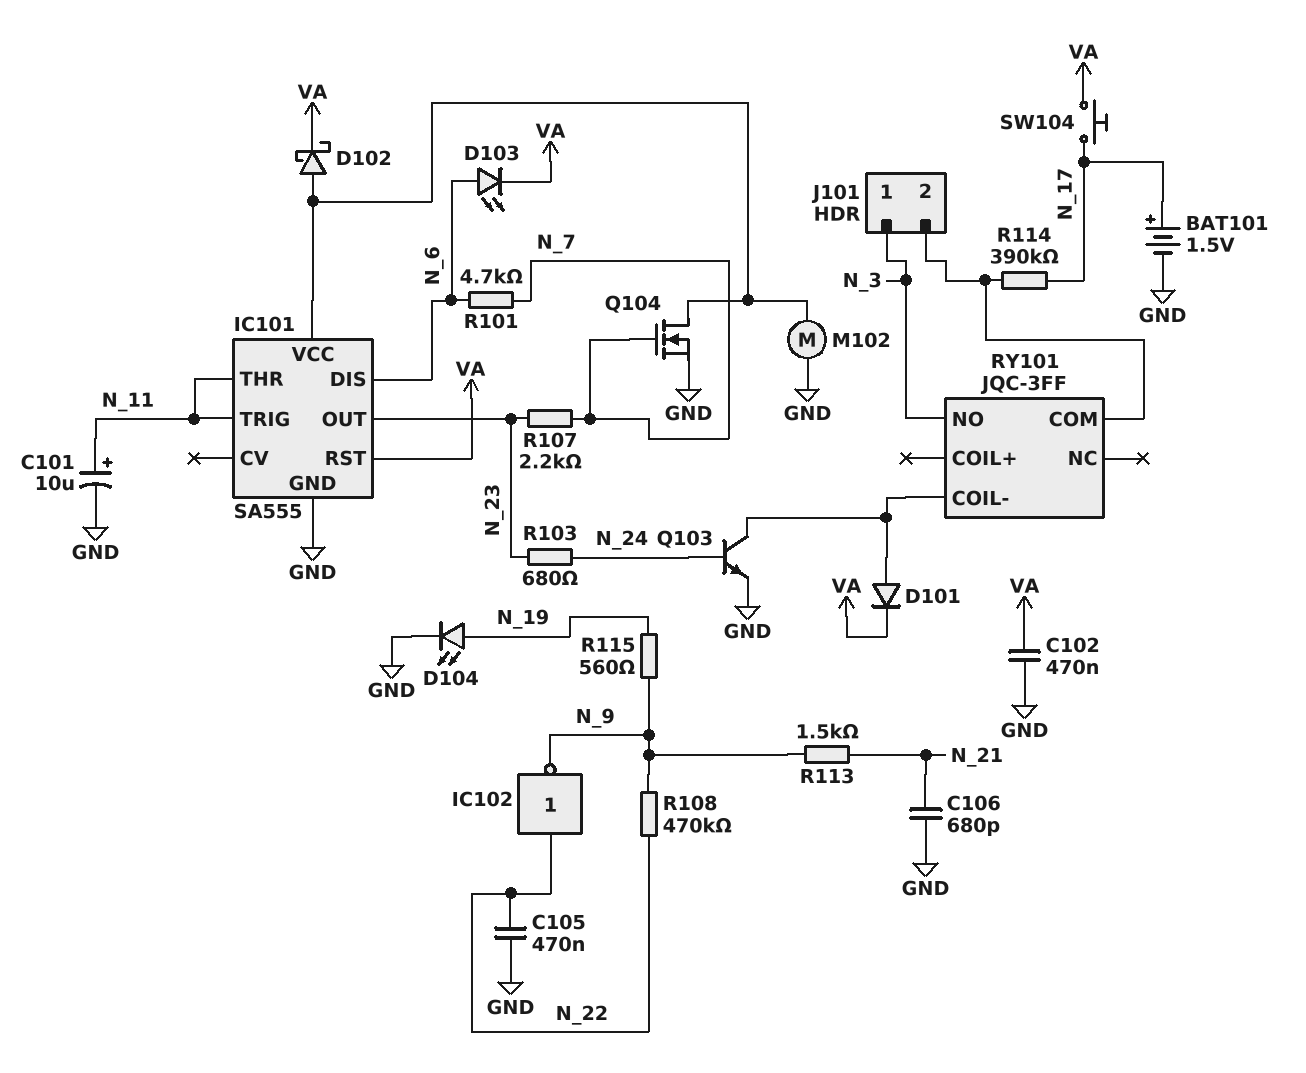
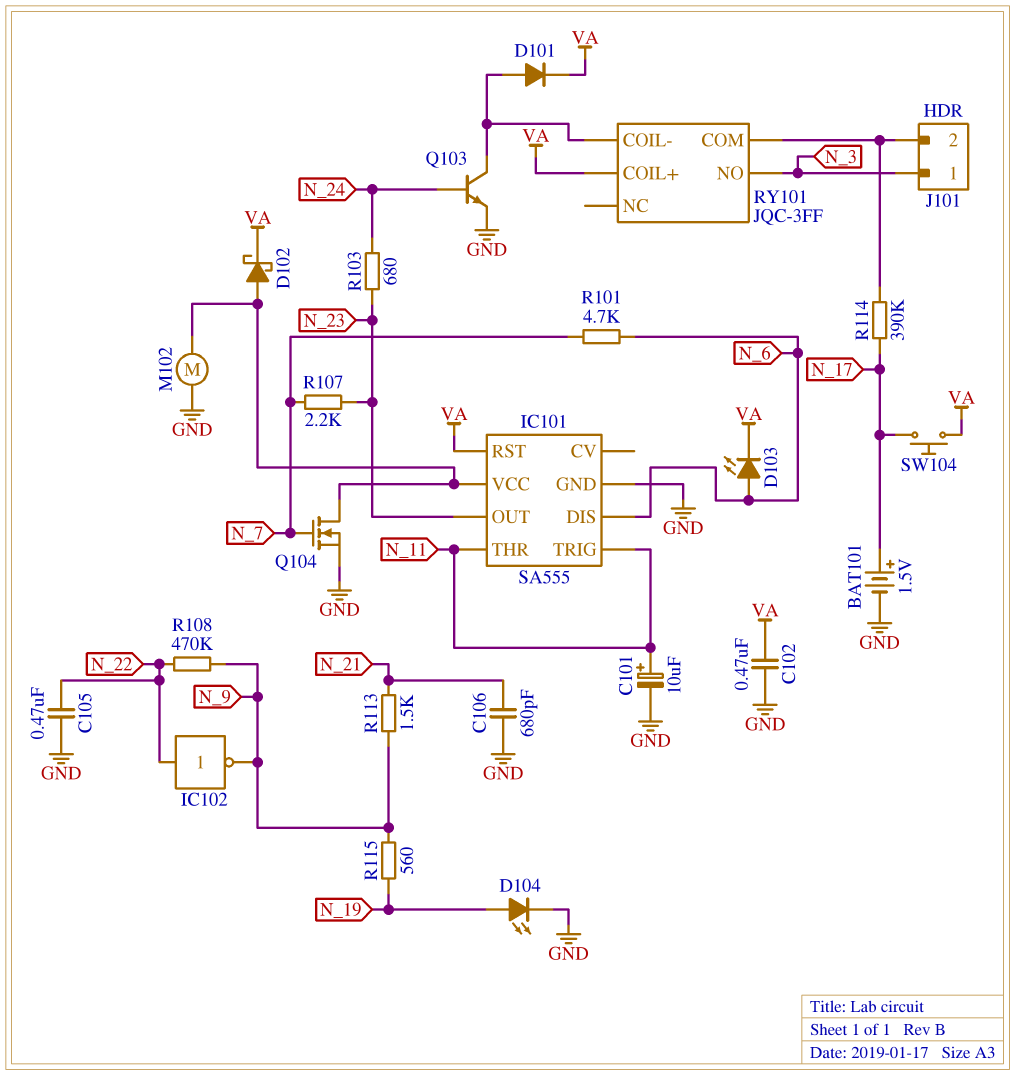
RY101 pin COIL+: none -> VA

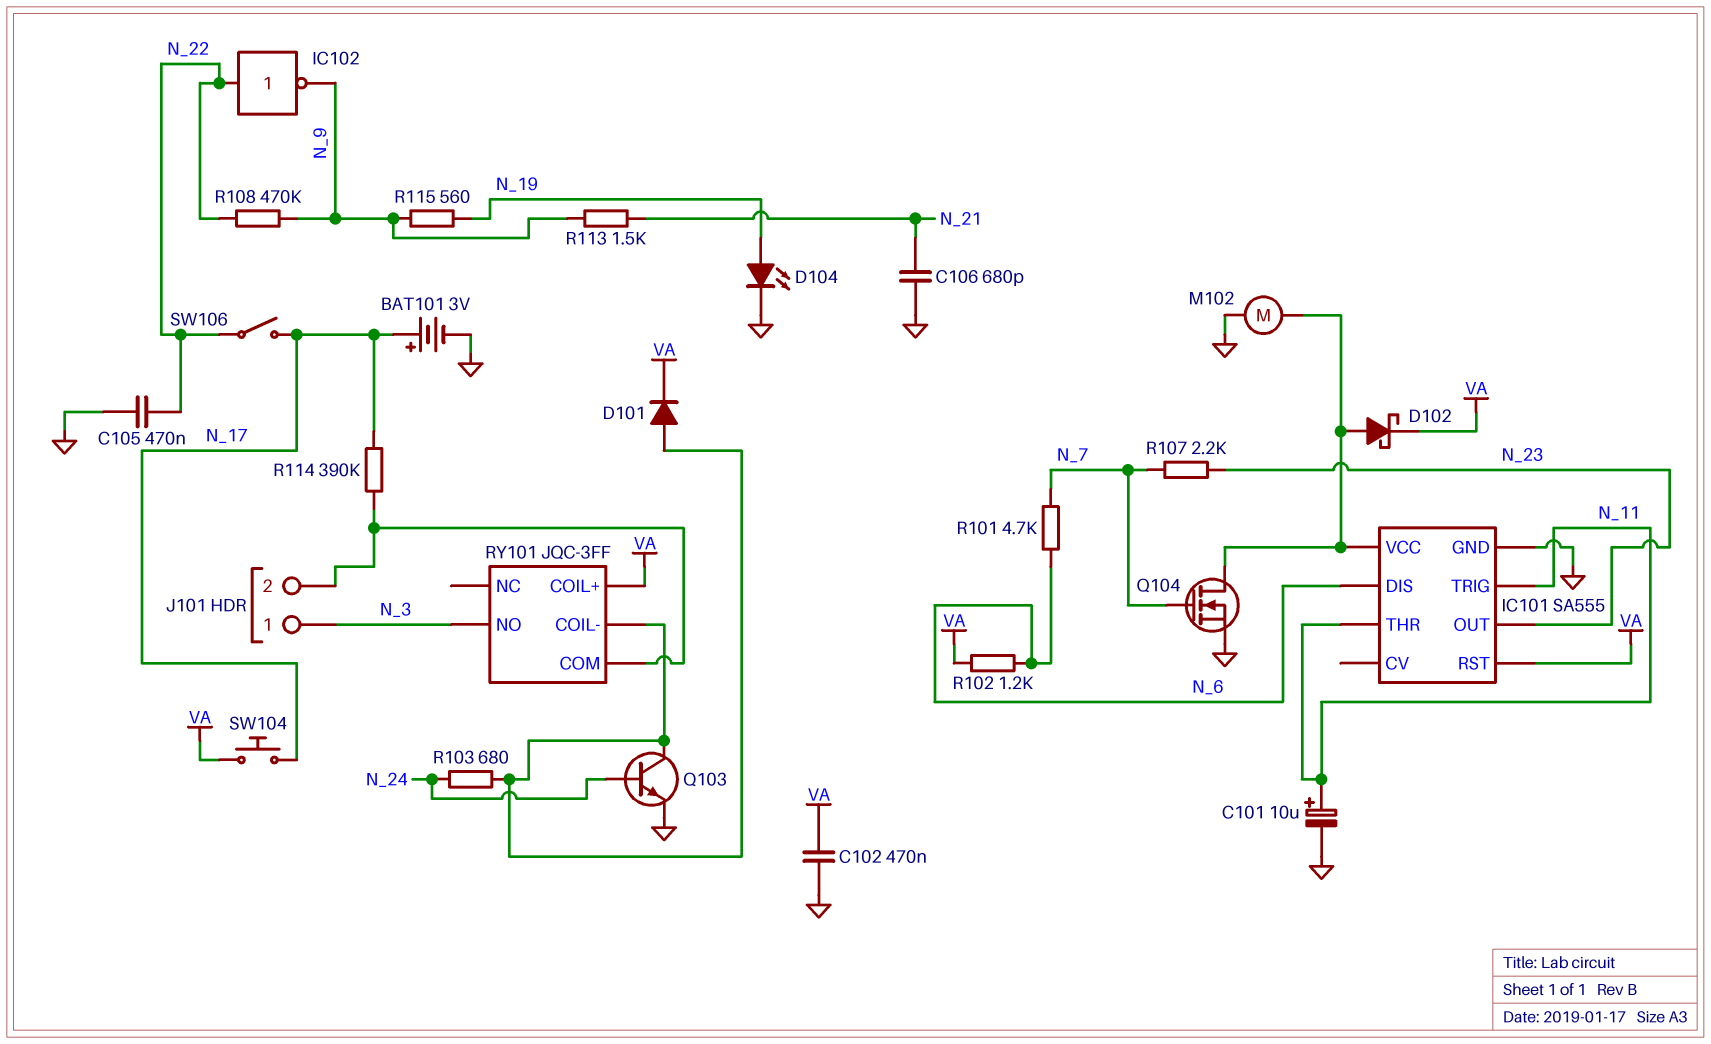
BAT101: 1.5V (plus N_17, minus GND) -> 3V (plus N_17, minus GND)
D103: LED (A N_6, K VA) -> none
R102: none -> 1.2k (N_6, VA)
R103: 680 (N_23, N_24) -> 680 (N_24, RY101/COIL-)
SW106: none -> switch (N_17, N_22)

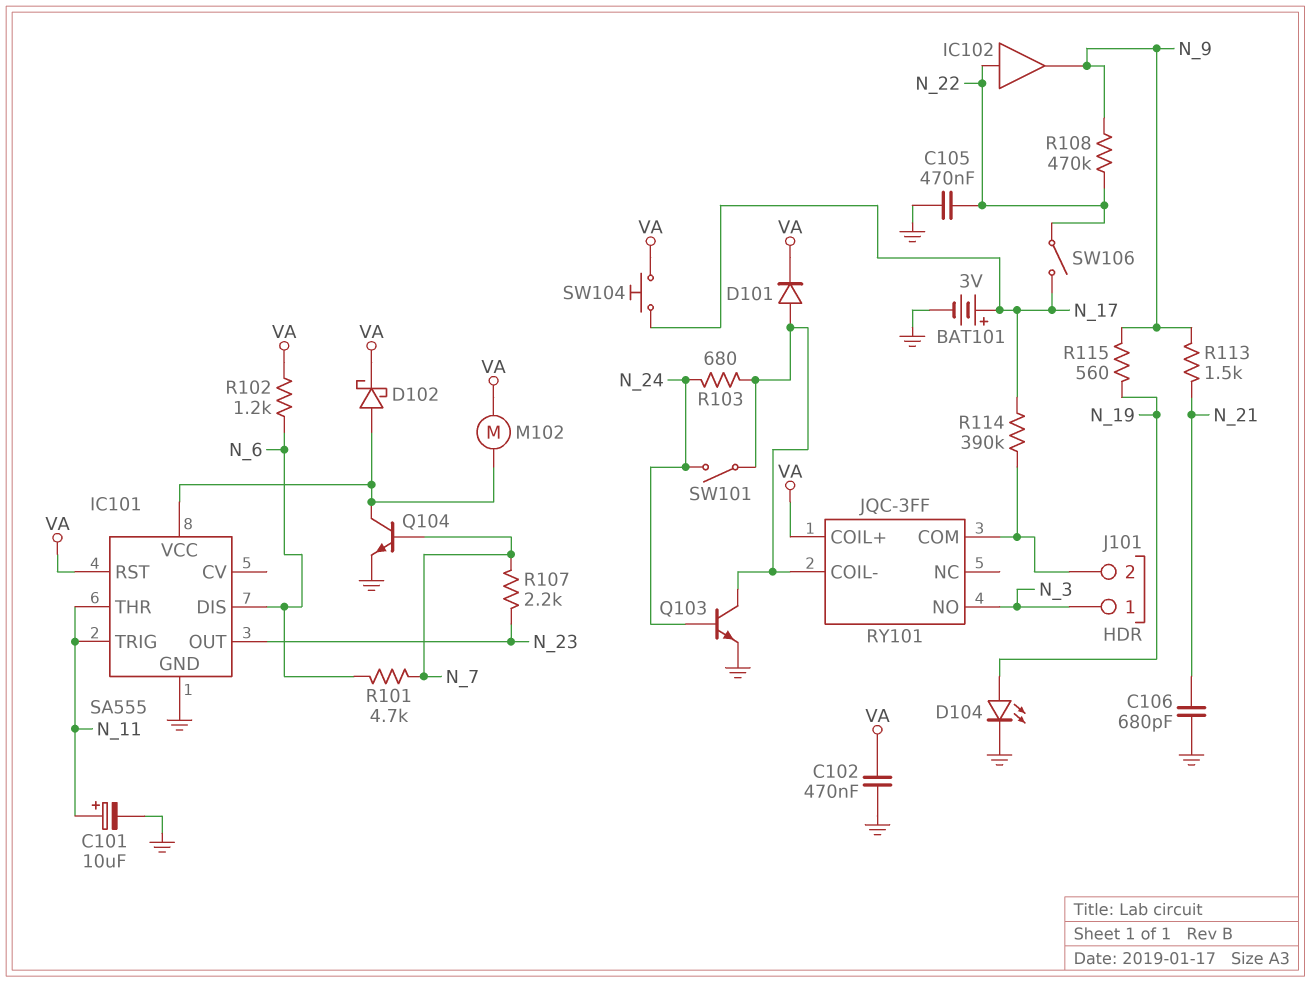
IC102: NOT (in N_22, out N_9) -> buffer (in N_22, out N_9)
M102: motor (GND, IC101/VCC) -> motor (IC101/VCC, VA)
Q104: NMOS (G N_7, D IC101/VCC, S GND) -> NPN (B N_7, C IC101/VCC, E GND)
SW101: none -> switch (N_24, RY101/COIL-)

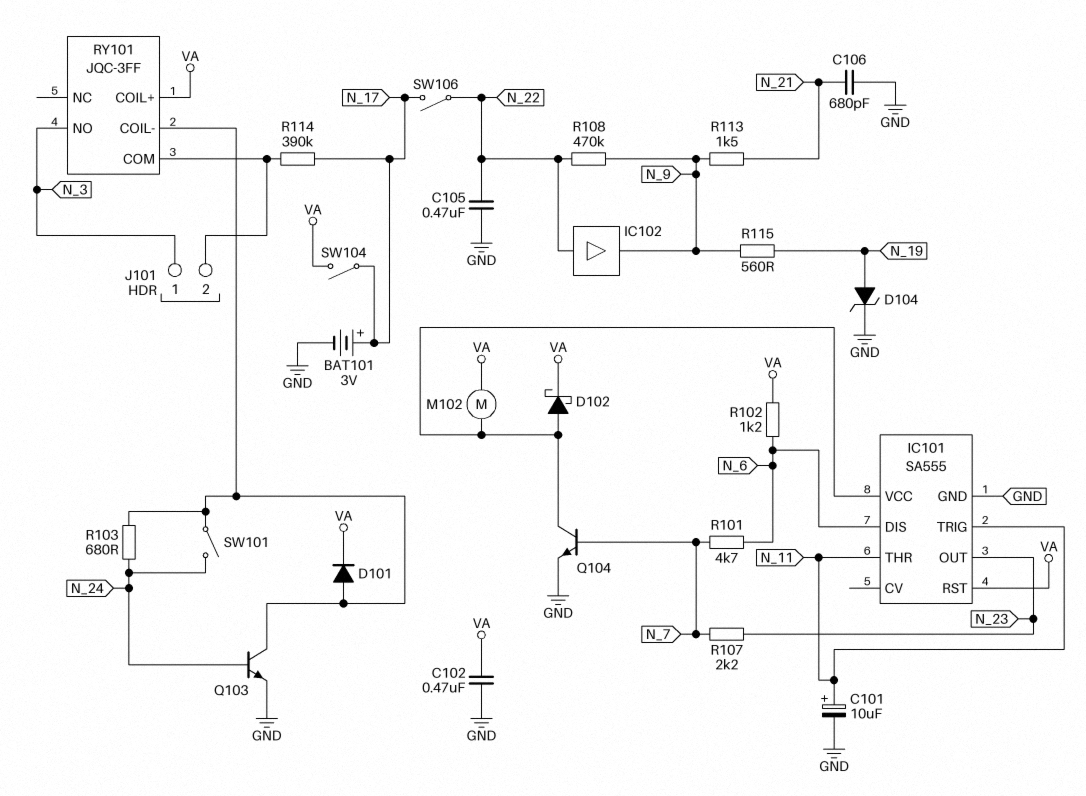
D104: LED (A N_19, K GND) -> zener (A N_19, K GND)
SW104: button (N_17, VA) -> switch (N_17, VA)

